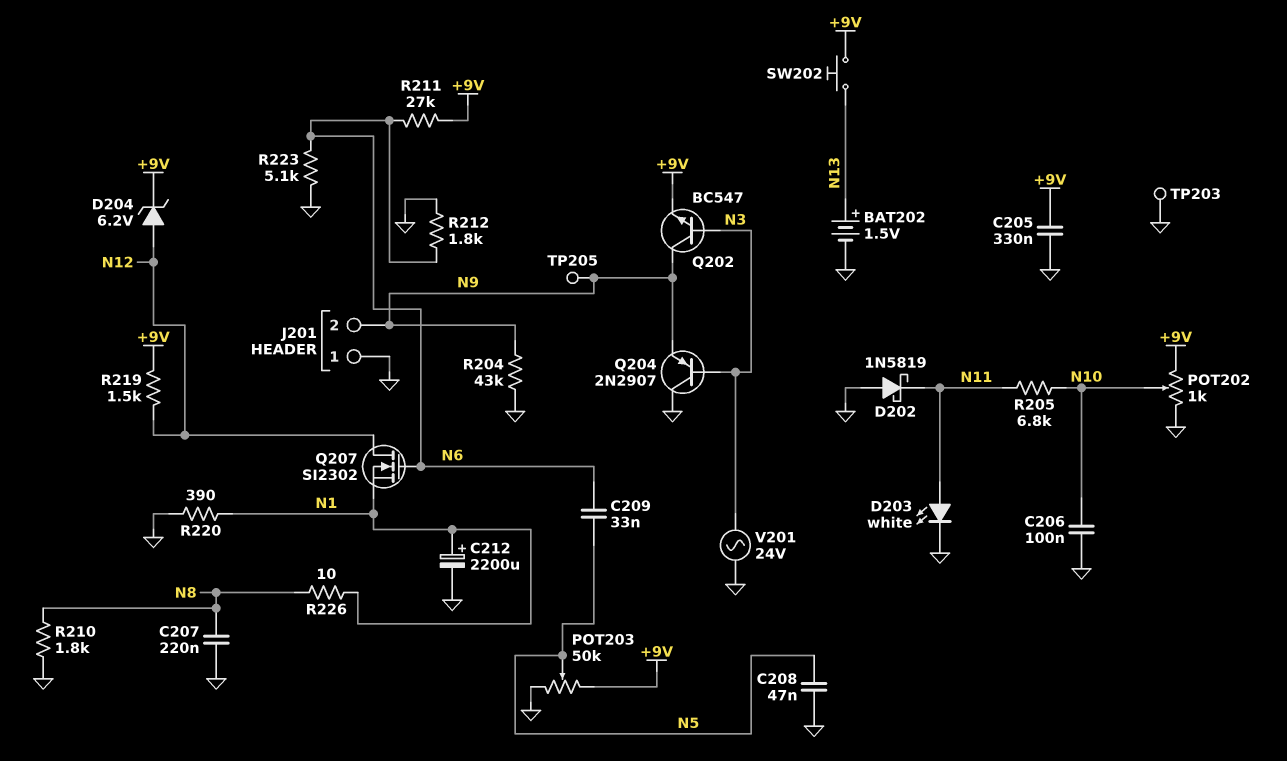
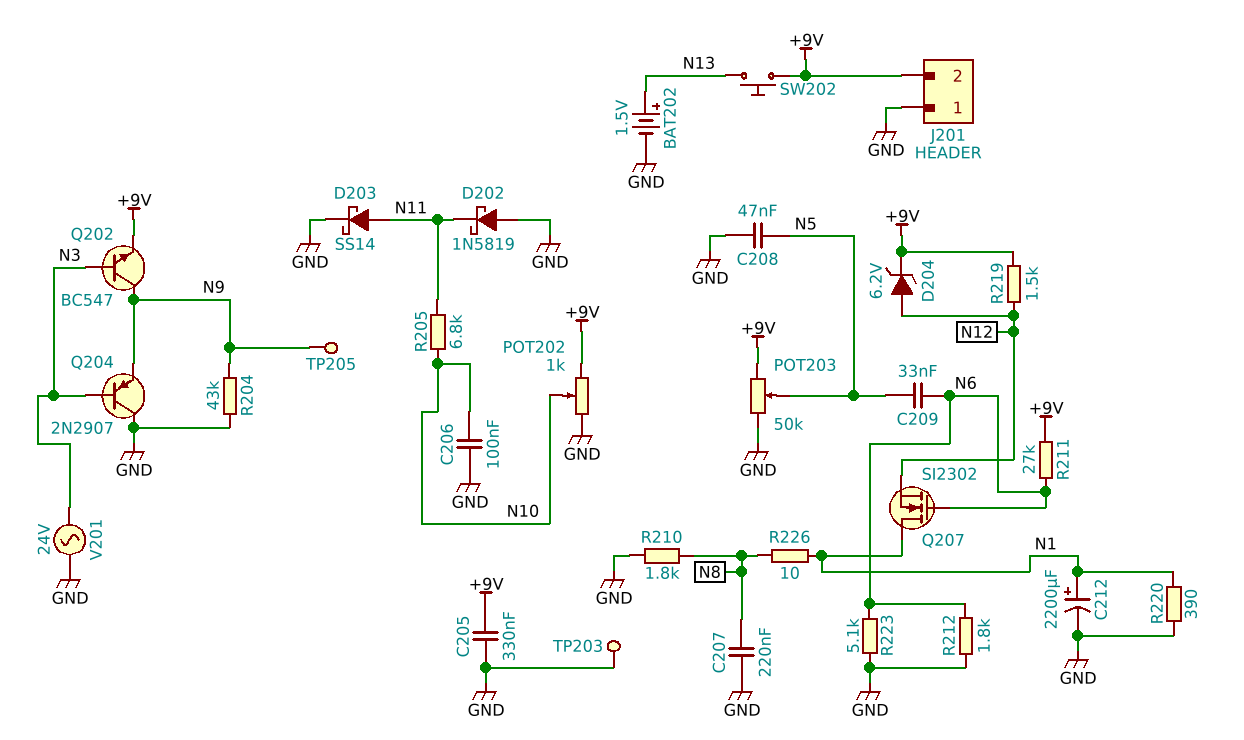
D203: LED white (A N11, K GND) -> schottky SS14 (A N11, K GND)
J201 pin 2: N9 -> +9V
Q207: NMOS SI2302 (G N6, D N12, S N1) -> NMOS SI2302 (G N6, D N1, S N12)

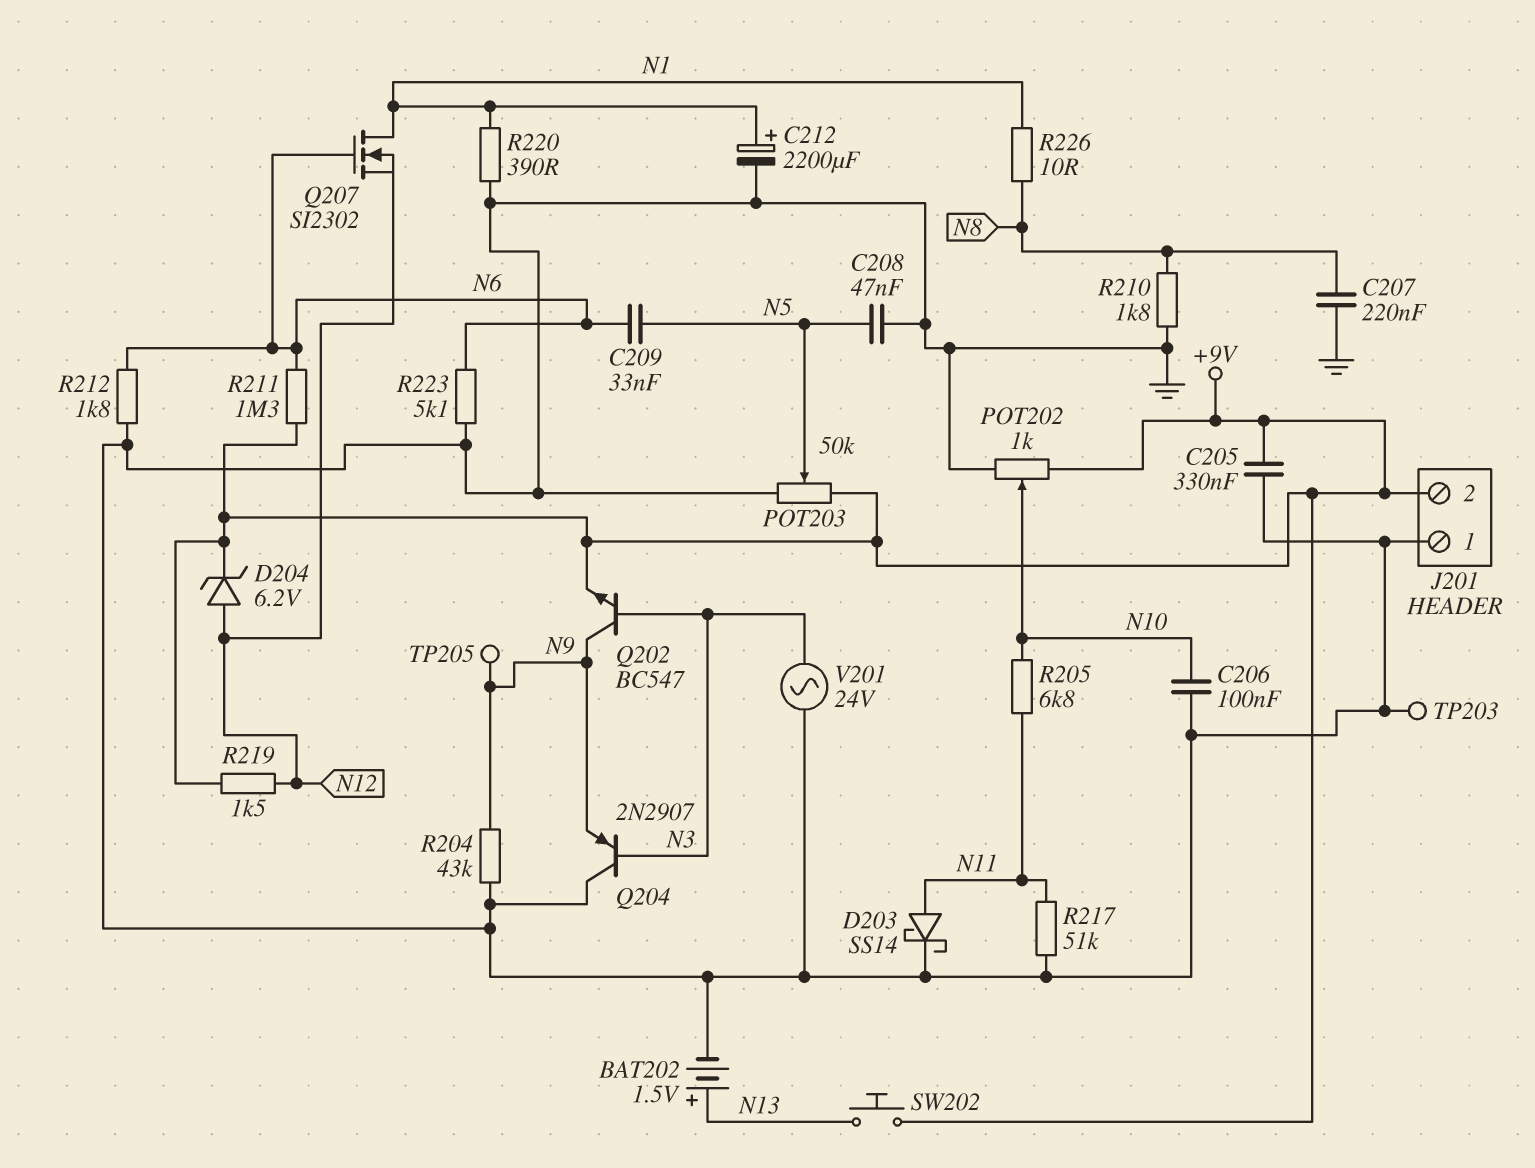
D202: schottky 1N5819 (A GND, K N11) -> none
R211: 27k (+9V, N6) -> 1.3M (+9V, N6)
R217: none -> 51k (GND, N11)

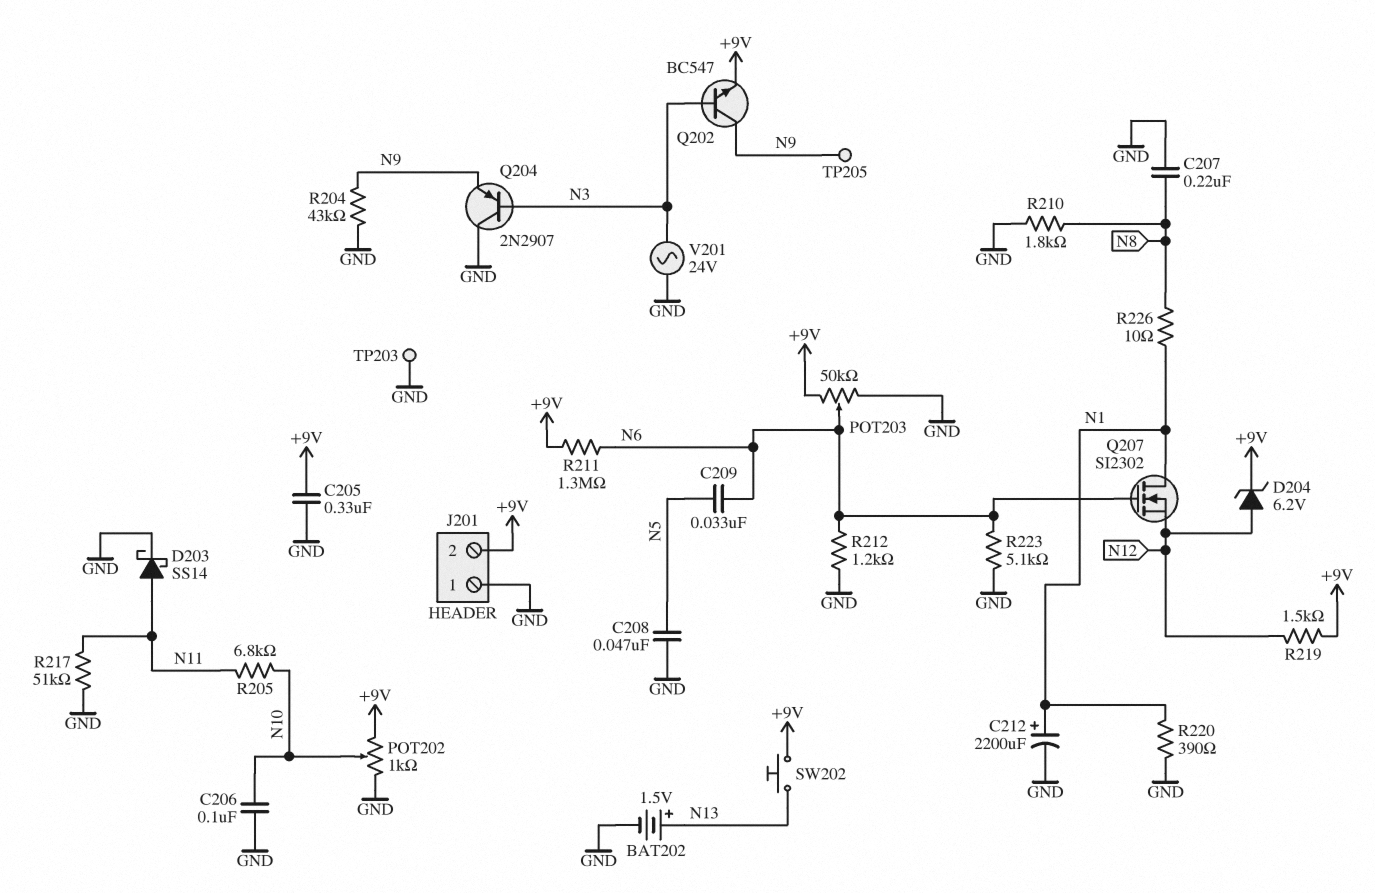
POT203: 50k (+9V, GND, wiper N5) -> 50k (+9V, GND, wiper N6)
R212: 1.8k (GND, N6) -> 1.2k (GND, N6)

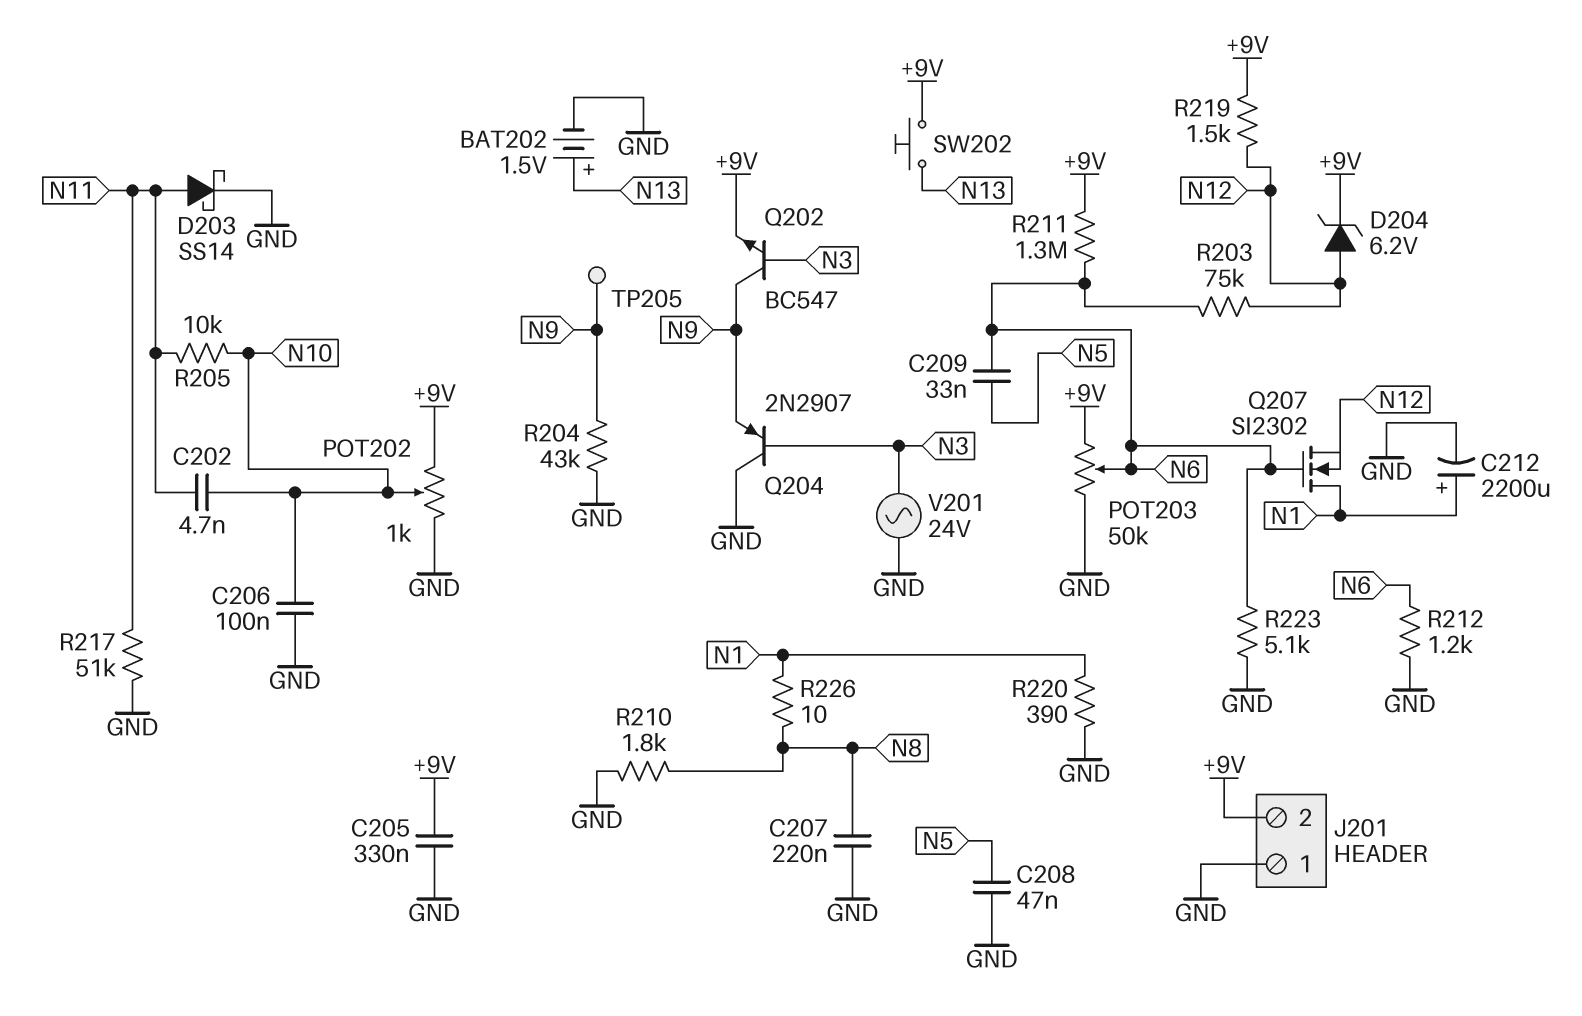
C202: none -> 4.7nF (N10, N11)
R203: none -> 75k (N6, N12)
R205: 6.8k (N10, N11) -> 10k (N10, N11)
TP203: test point (GND) -> none

